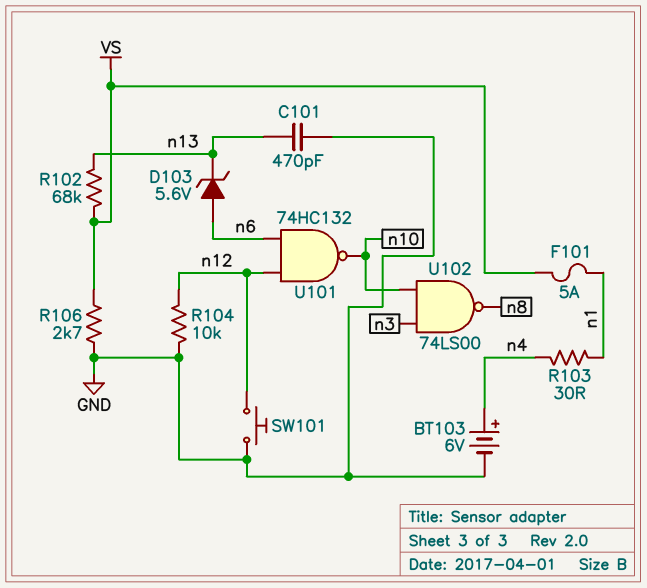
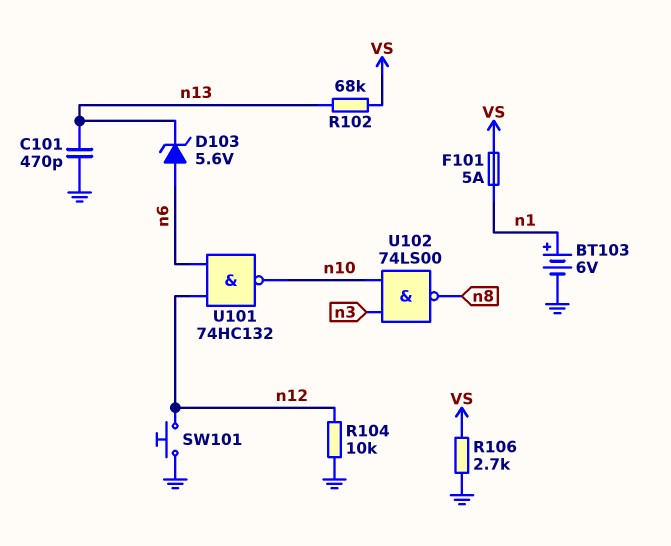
BT103: 6V (plus n4, minus GND) -> 6V (plus n1, minus GND)
R103: 30 (n1, n4) -> none

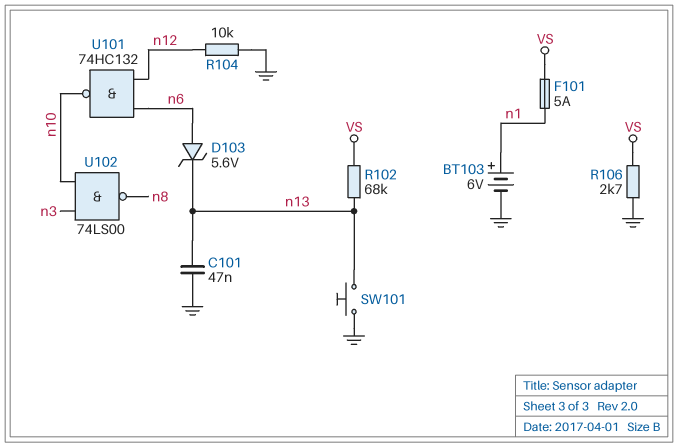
C101: 470pF (GND, n13) -> 47nF (GND, n13)
SW101: button (GND, n12) -> button (GND, n13)

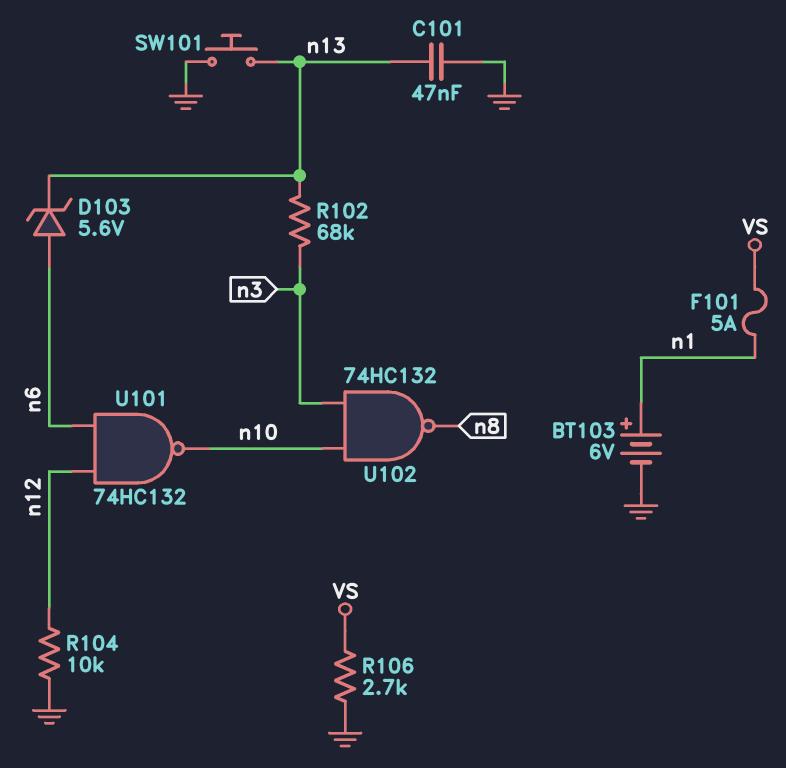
R102: 68k (VS, n13) -> 68k (n3, n13)
U102: NAND 74LS00 (in n3, in n10, out n8) -> NAND 74HC132 (in n3, in n10, out n8)

